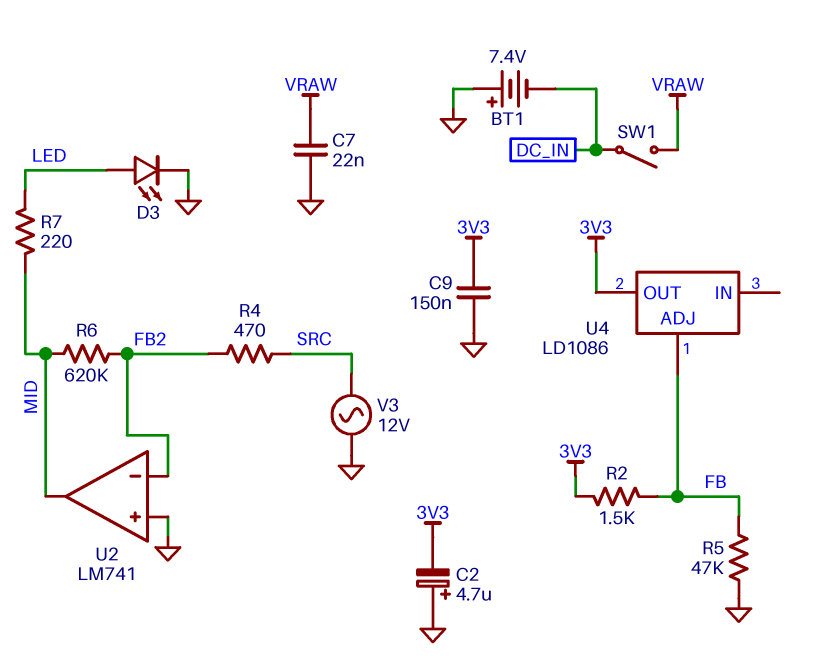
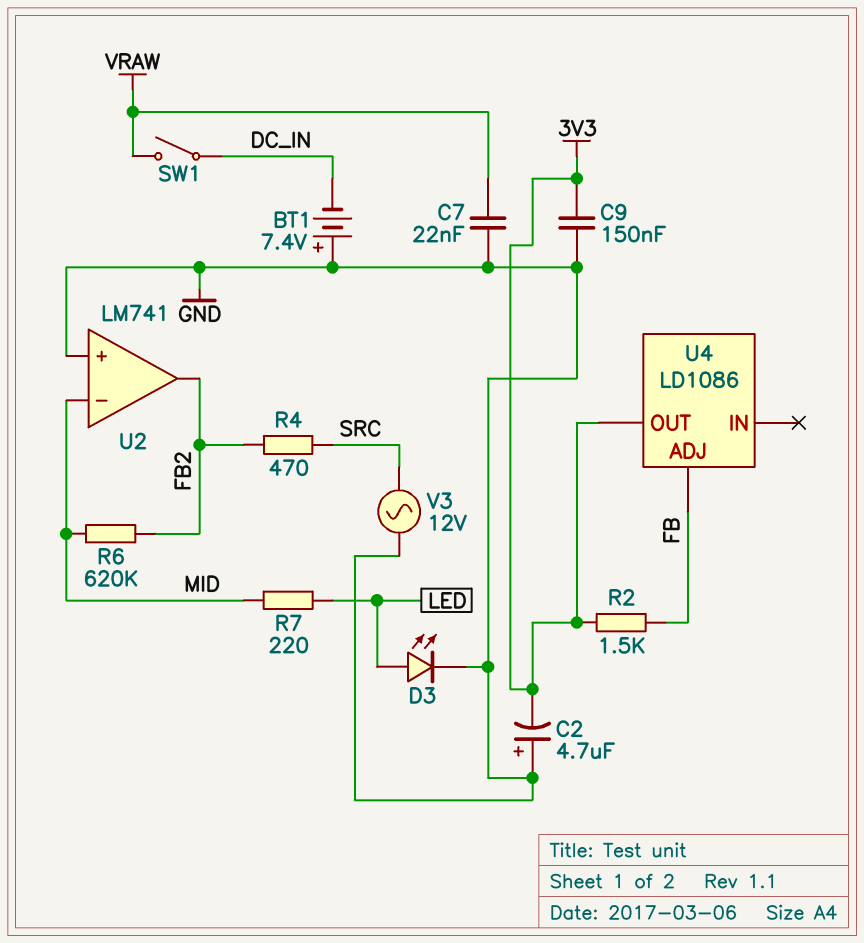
R5: 47k (FB, GND) -> none
U2 pin in-: FB2 -> MID
U2 pin out: MID -> FB2

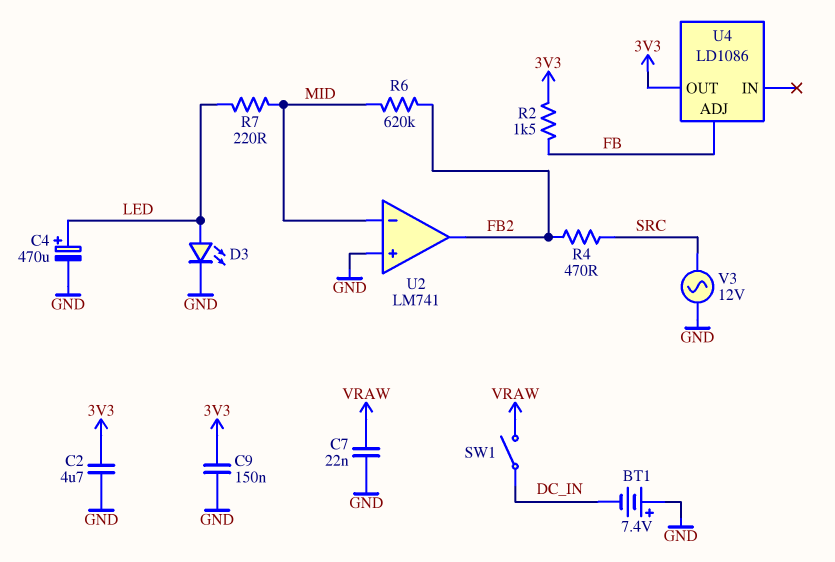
C2: 4.7uF (plus GND, minus 3V3) -> 4.7uF (3V3, GND)
C4: none -> 470uF (plus LED, minus GND)

